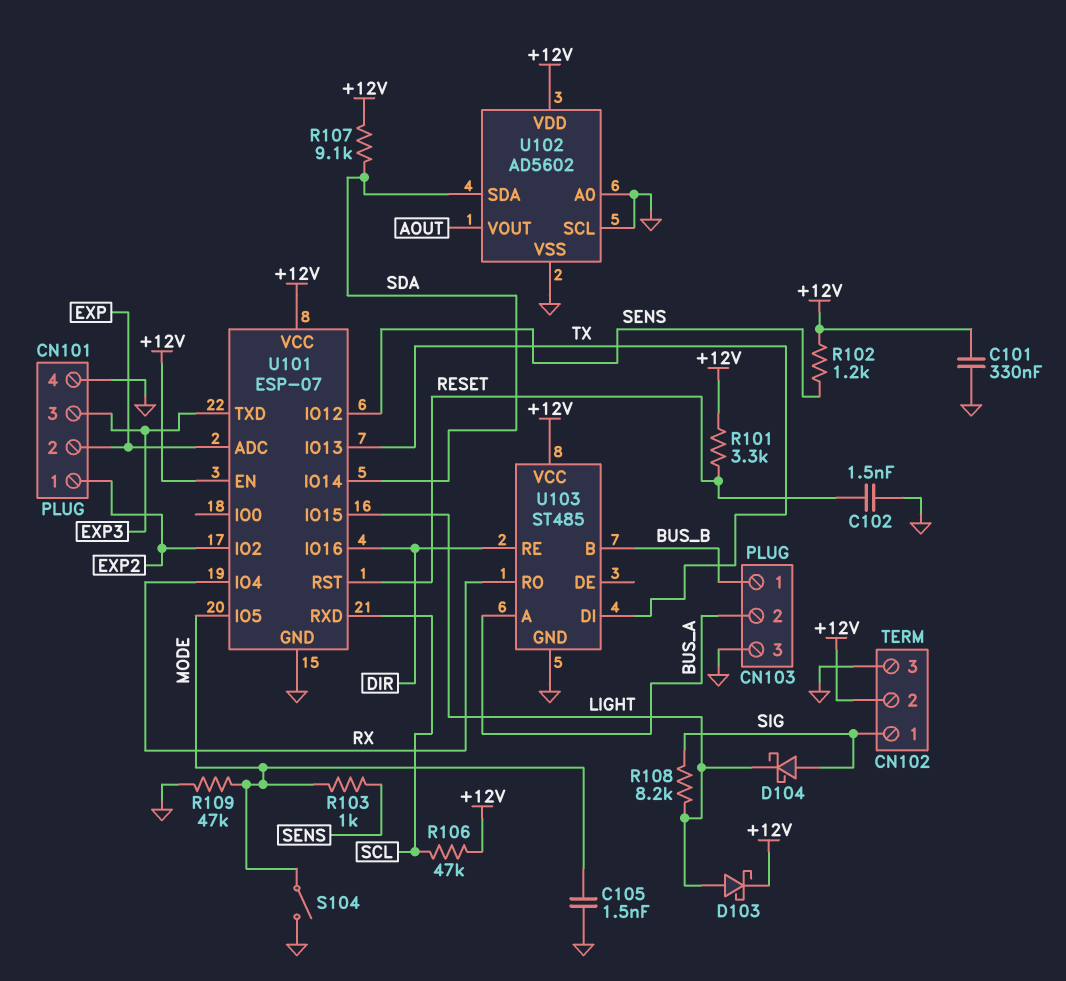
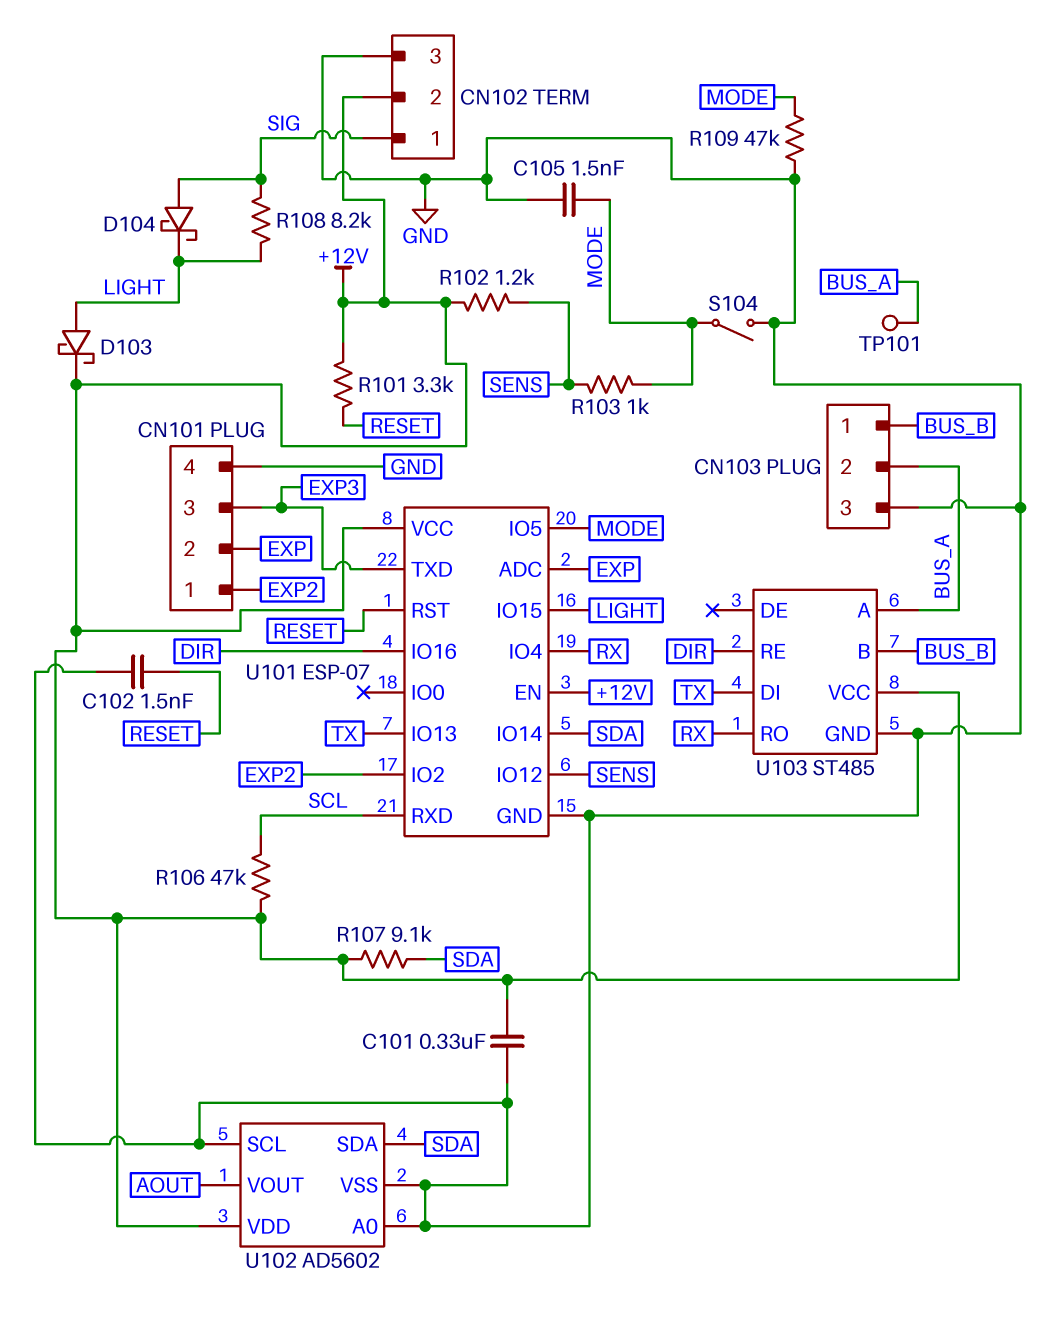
TP101: none -> test point (BUS_A)

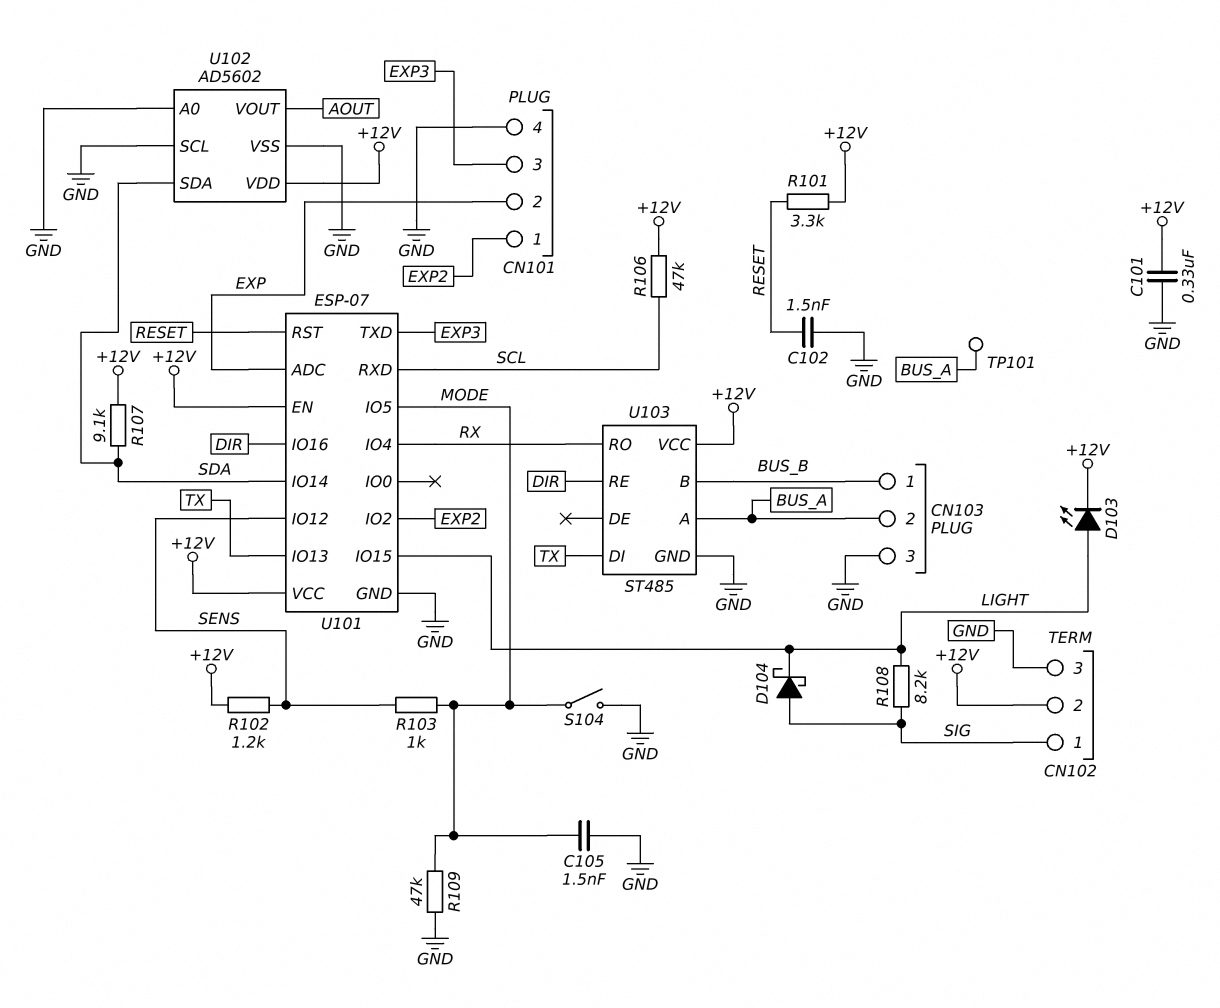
D103: schottky (A LIGHT, K +12V) -> LED (A LIGHT, K +12V)

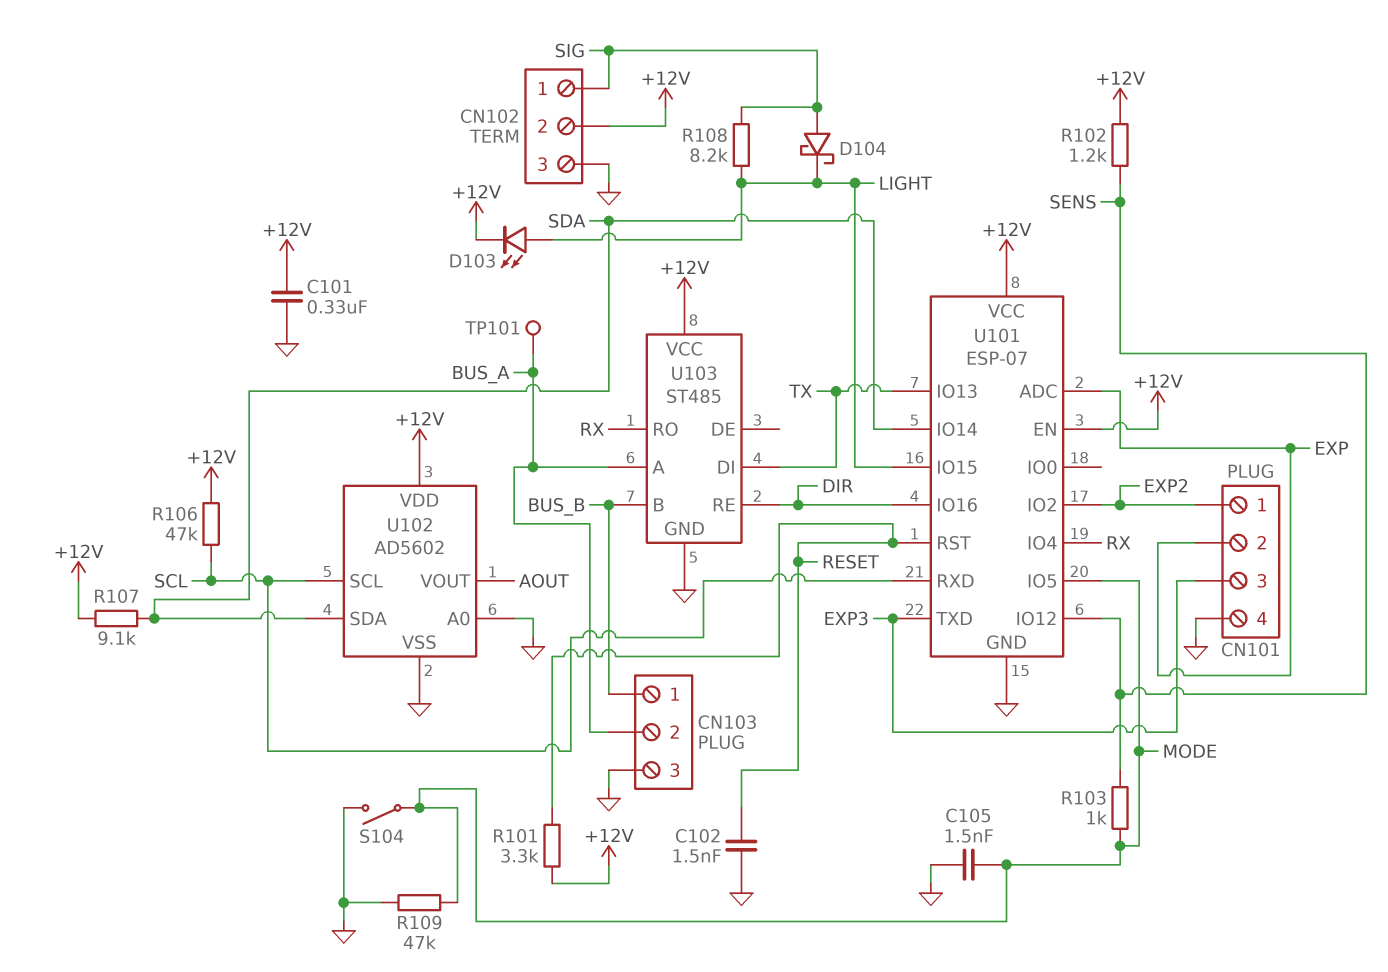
U102 pin SCL: GND -> SCL

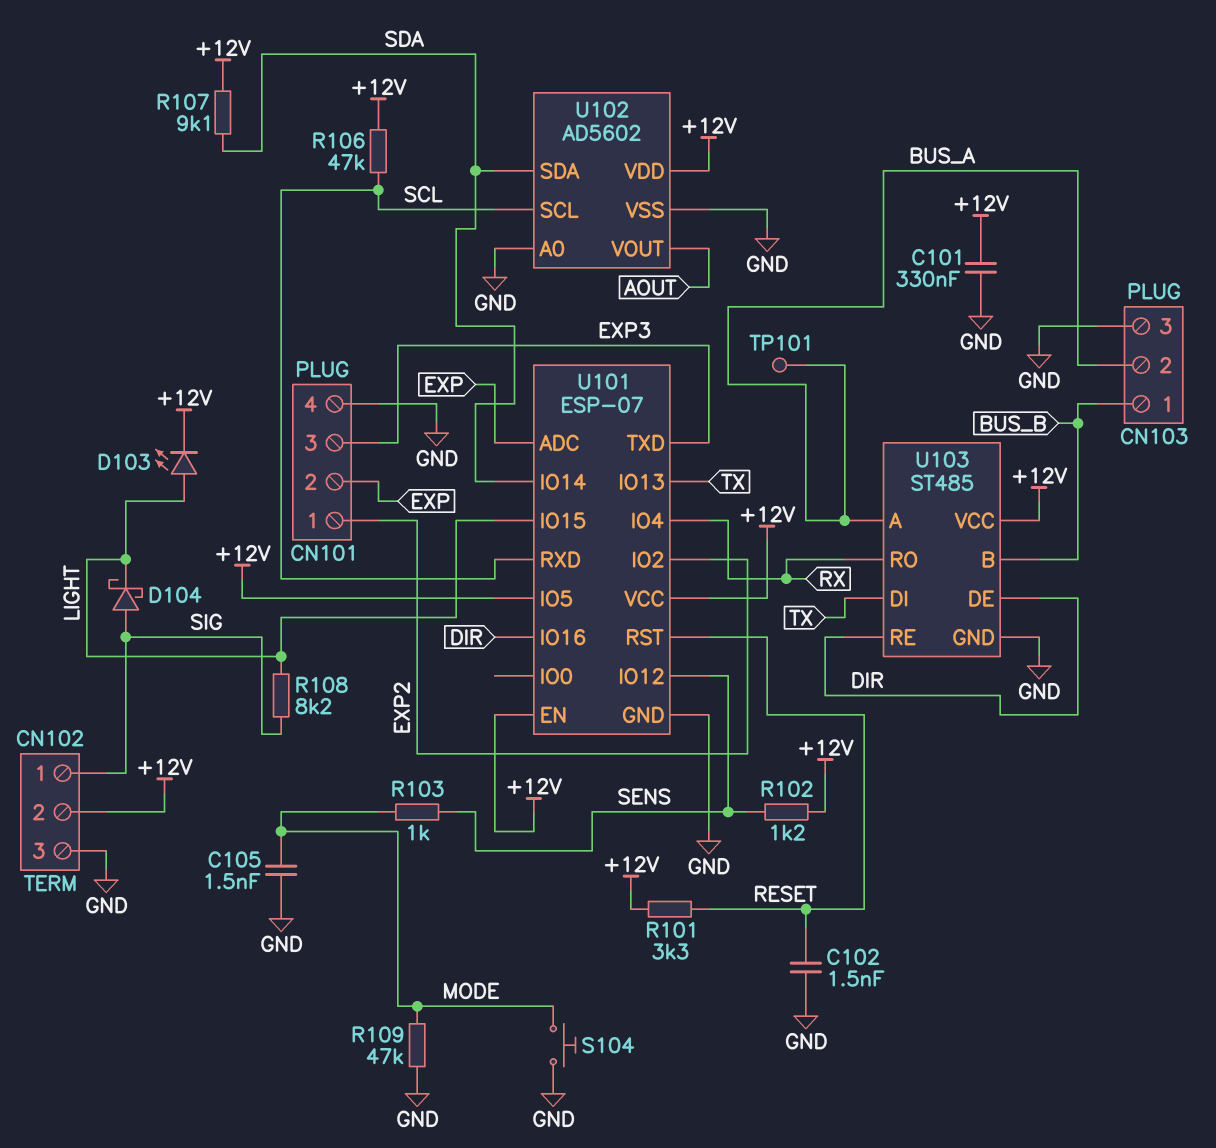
S104: switch (GND, MODE) -> button (GND, MODE)
U101 pin IO5: MODE -> +12V
U103 pin DE: none -> DIR

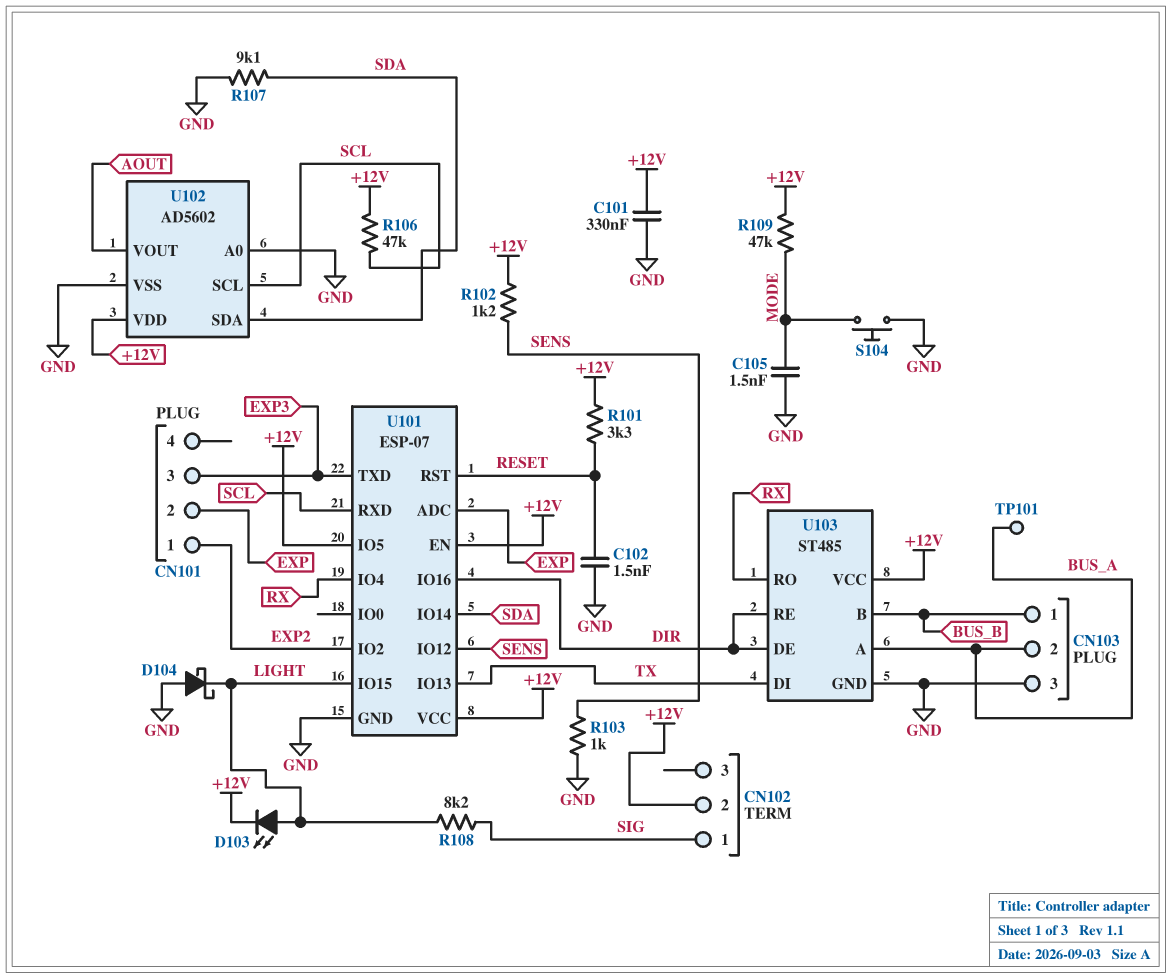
CN101 pin 4: GND -> none
CN102 pin 3: GND -> none
D104: schottky (A SIG, K LIGHT) -> schottky (A GND, K LIGHT)
R103: 1k (MODE, SENS) -> 1k (GND, SENS)
R107: 9.1k (+12V, SDA) -> 9.1k (GND, SDA)
R109: 47k (GND, MODE) -> 47k (+12V, MODE)

